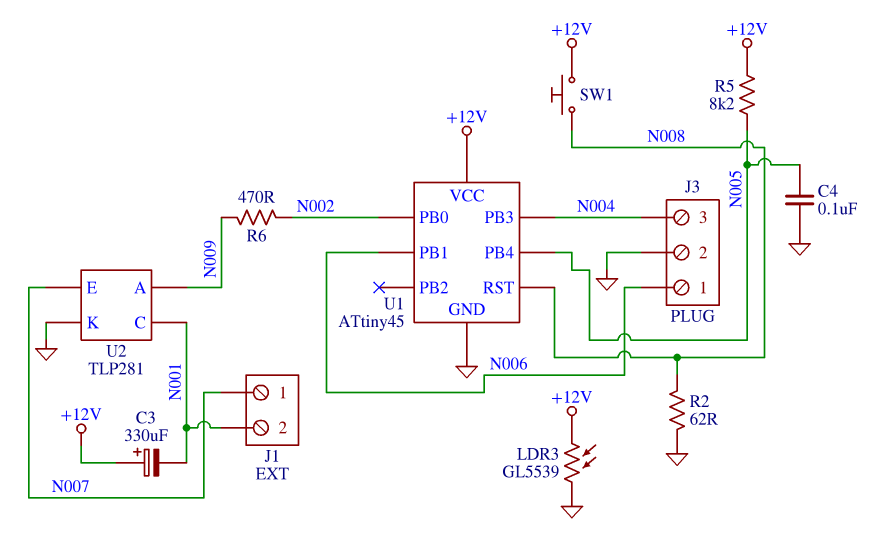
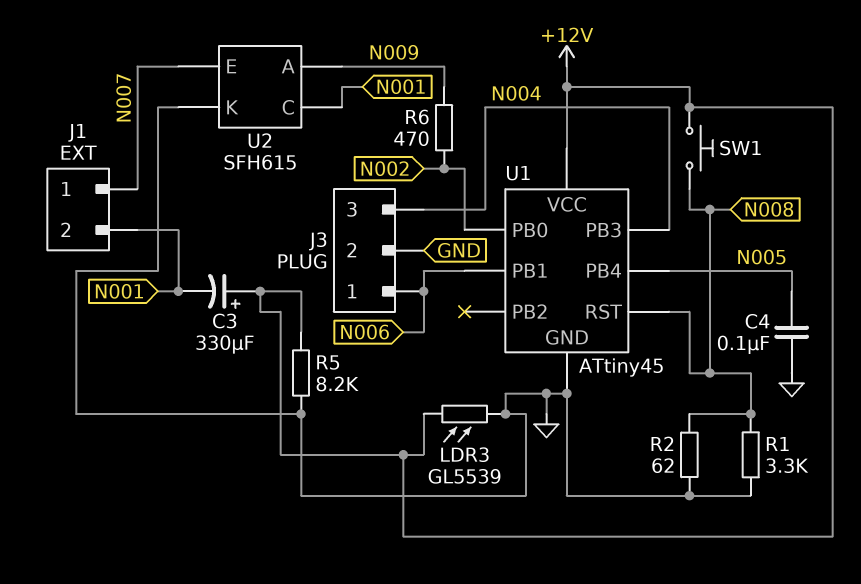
R1: none -> 3.3k (GND, N008)
R5: 8.2k (+12V, N005) -> 8.2k (+12V, GND)
U2: TLP281 -> SFH615

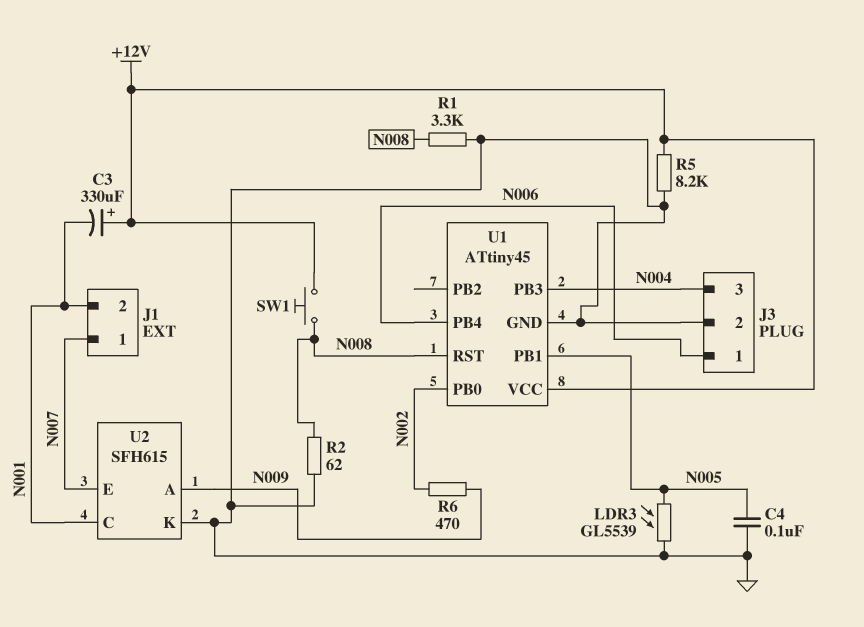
LDR3: GL5539 (+12V, GND) -> GL5539 (GND, N005)
U1 pin PB1: N006 -> N005
U1 pin PB4: N005 -> N006

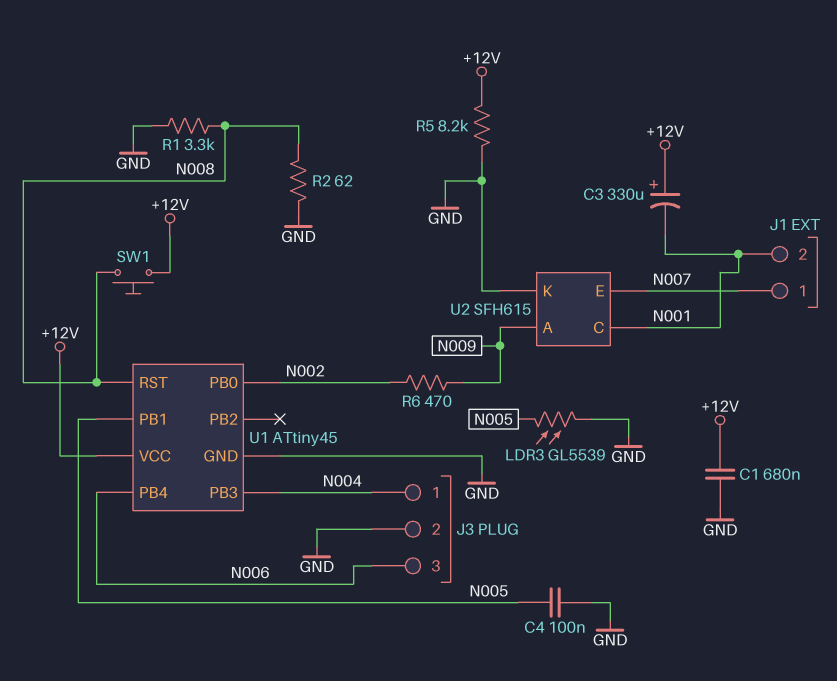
C1: none -> 680nF (+12V, GND)
J3 pin 1: N006 -> N004
J3 pin 3: N004 -> N006

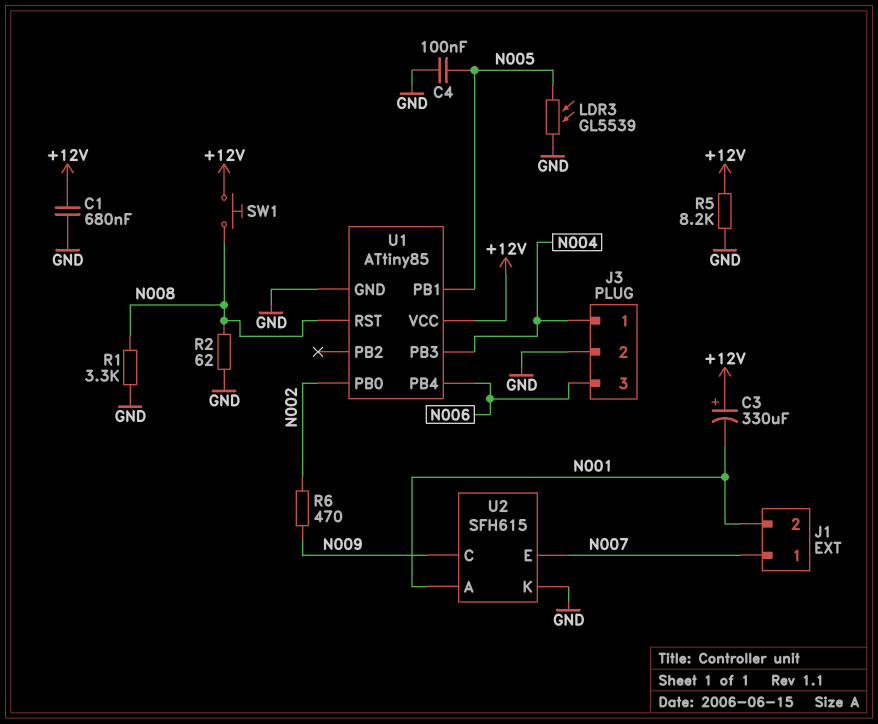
U1: ATtiny45 -> ATtiny85
U2 pin A: N009 -> N001
U2 pin C: N001 -> N009

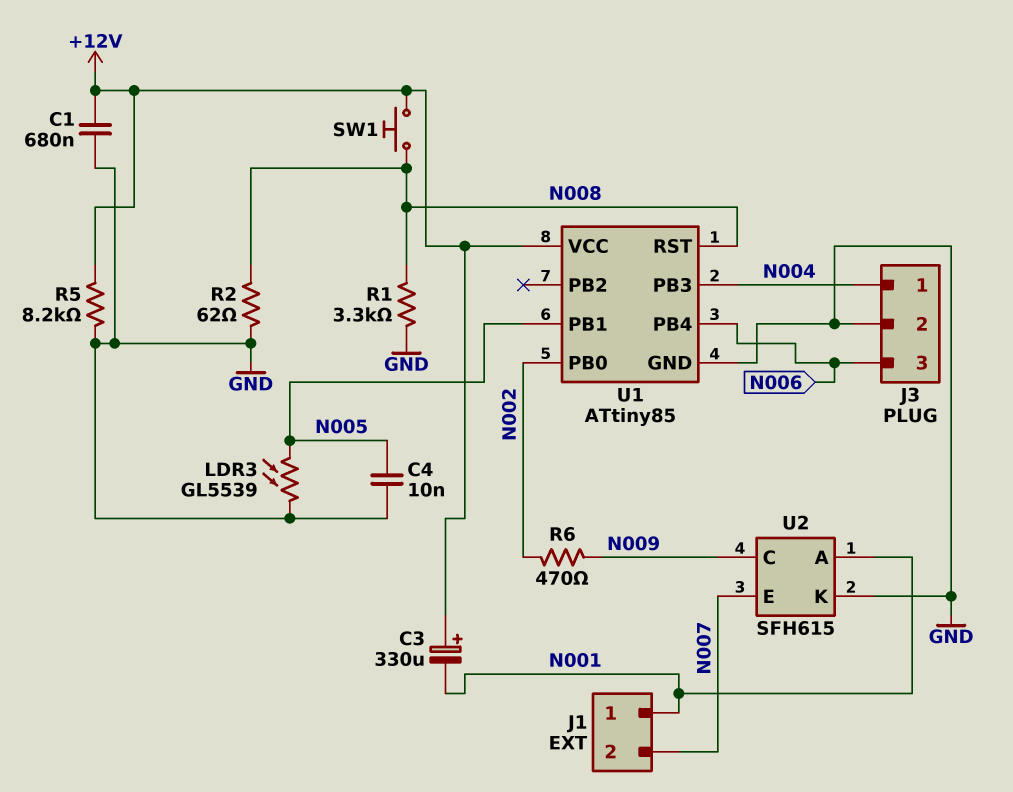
C4: 100nF (GND, N005) -> 10nF (GND, N005)
J1 pin 1: N007 -> N001
J1 pin 2: N001 -> N007

